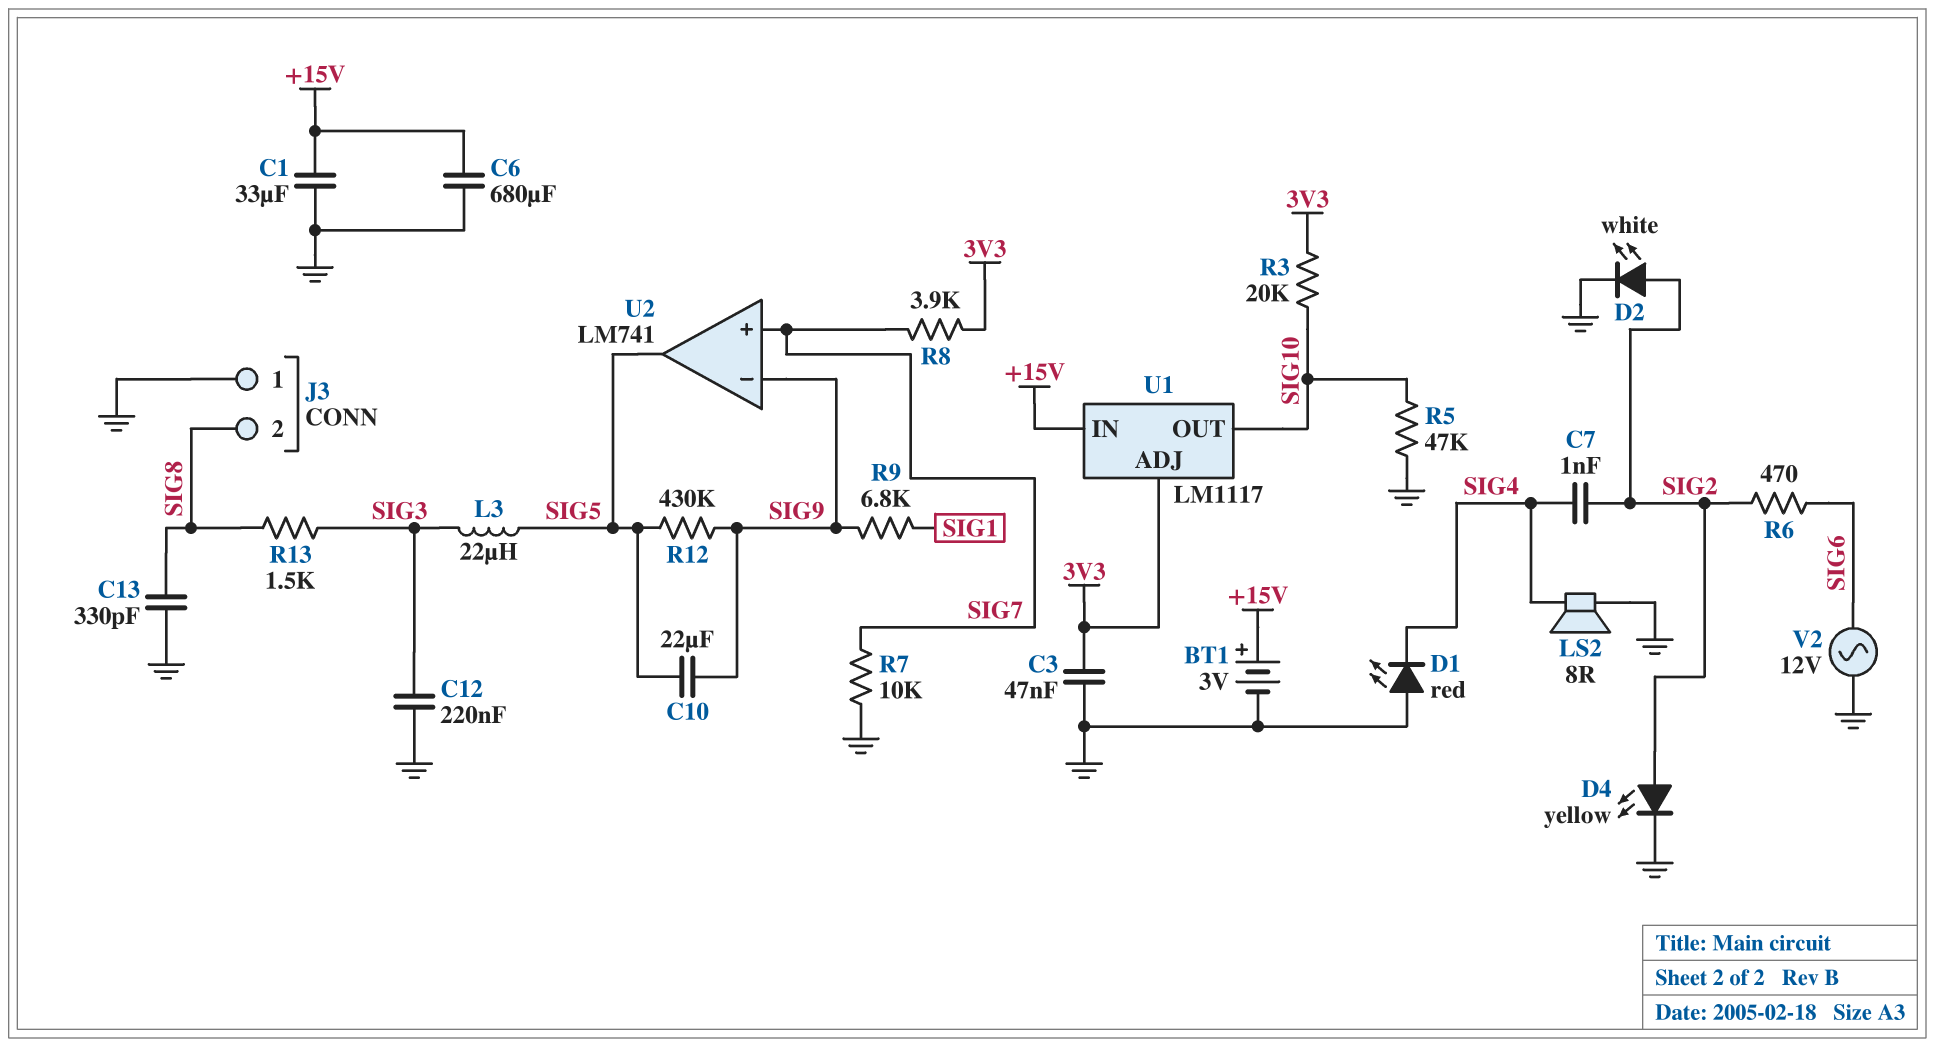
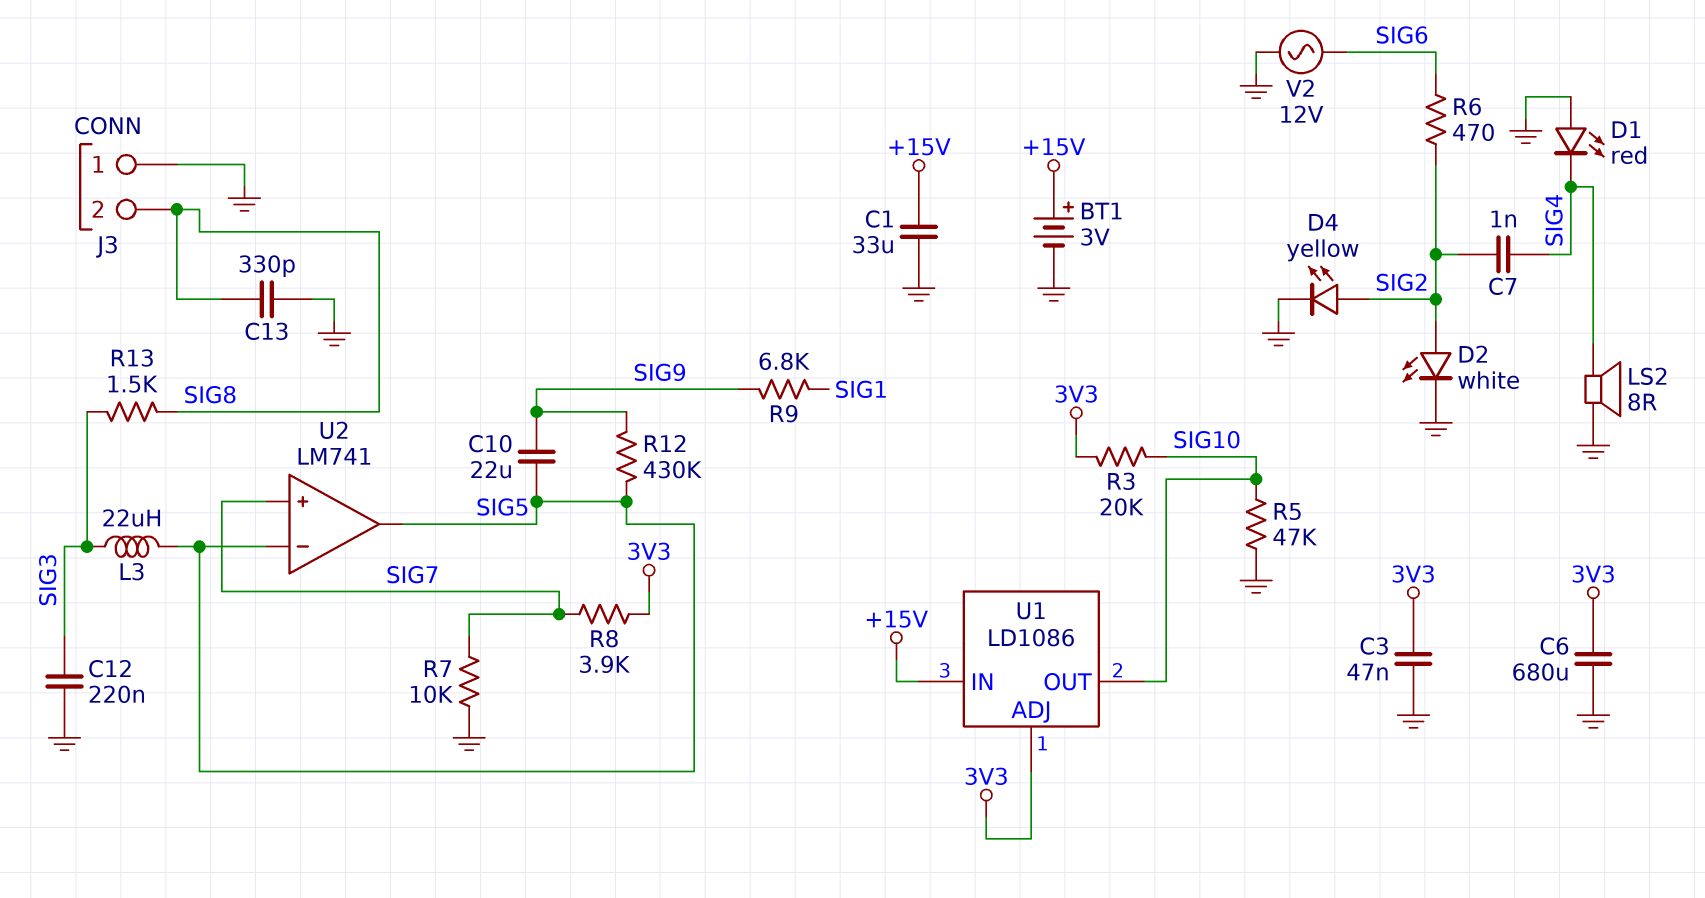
C6: 680uF (+15V, GND) -> 680uF (3V3, GND)
U1: LM1117 -> LD1086
U2 pin in-: SIG9 -> SIG5

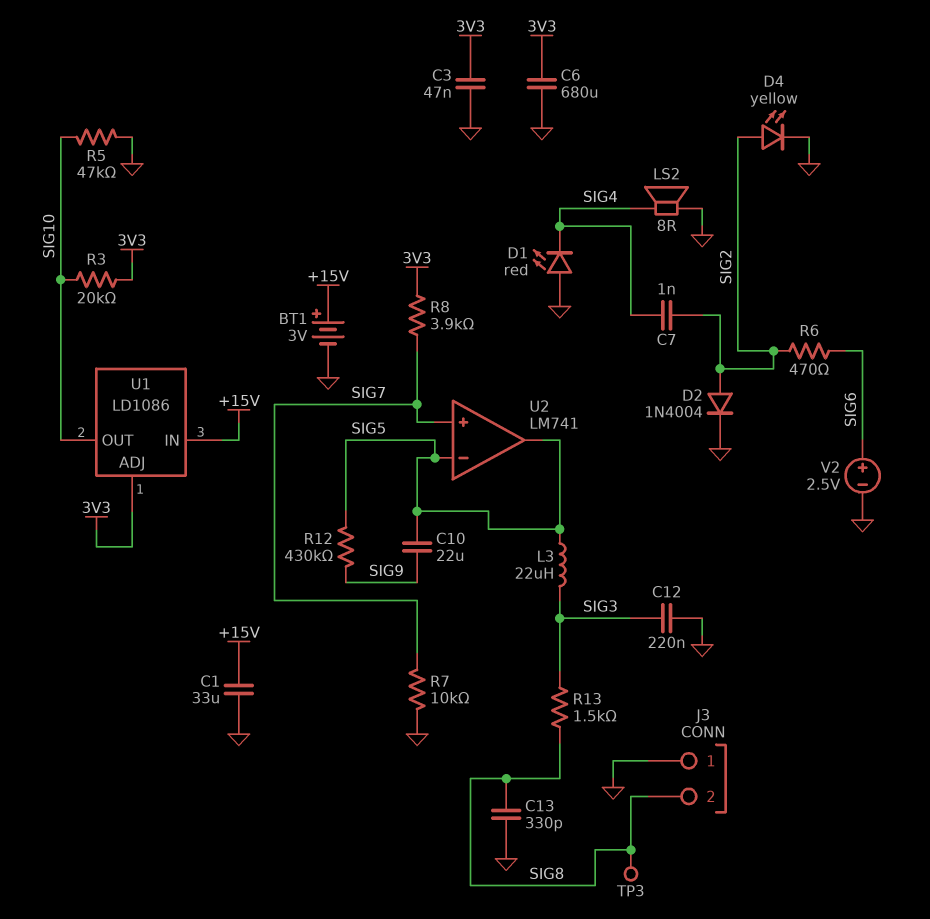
D2: LED white (A SIG2, K GND) -> diode 1N4004 (A SIG2, K GND)
R9: 6.8k (SIG1, SIG9) -> none
TP3: none -> test point (SIG8)
V2: AC 12V (GND, SIG6) -> 2.5V (plus SIG6, minus GND)

